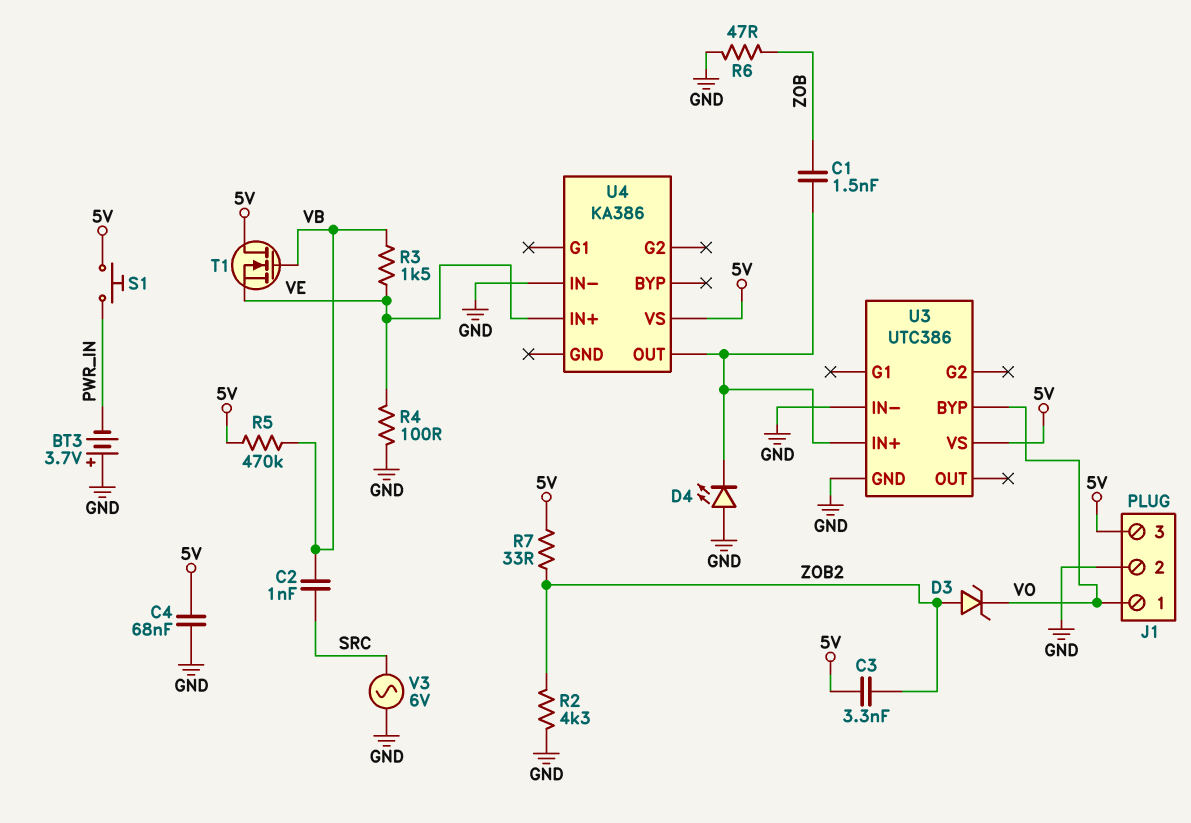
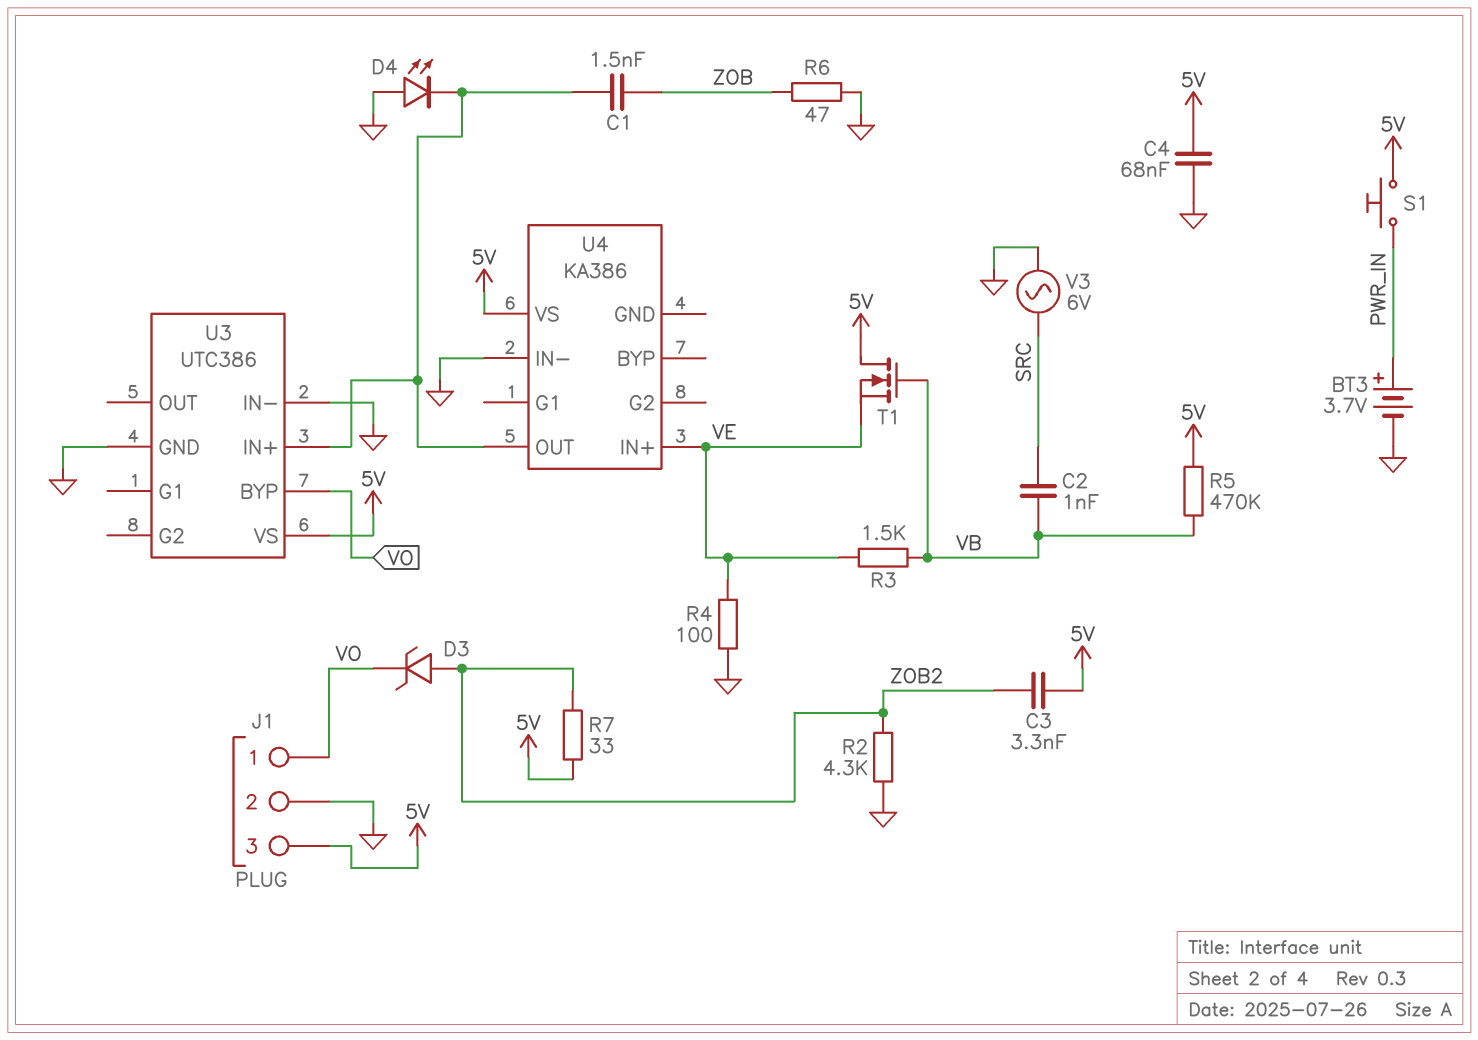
BT3: 3.7V (plus GND, minus PWR_IN) -> 3.7V (plus PWR_IN, minus GND)

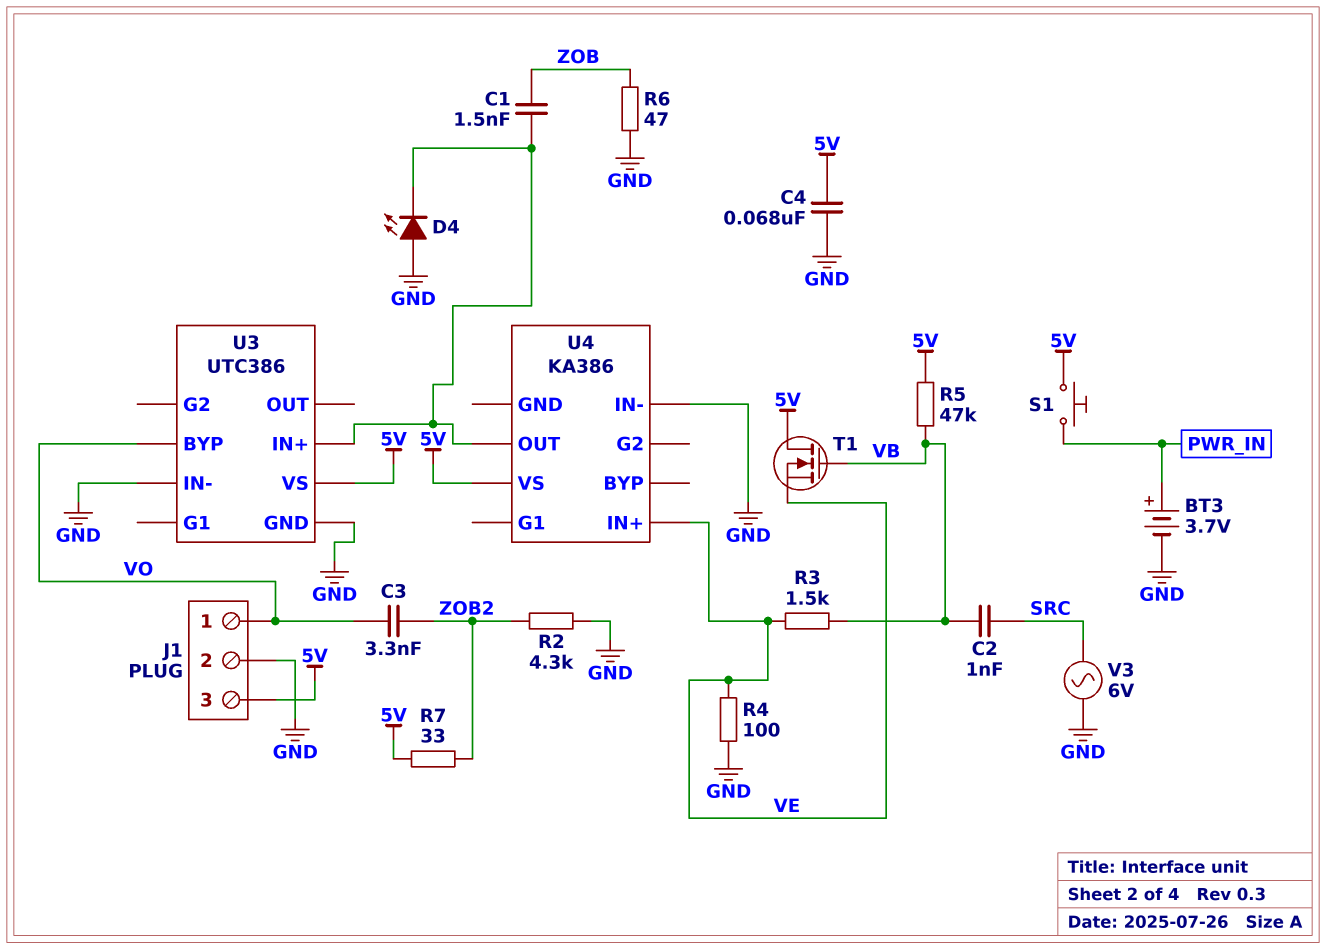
C3: 3.3nF (5V, ZOB2) -> 3.3nF (VO, ZOB2)
D3: zener (A ZOB2, K VO) -> none
R5: 470k (5V, VB) -> 47k (5V, VB)

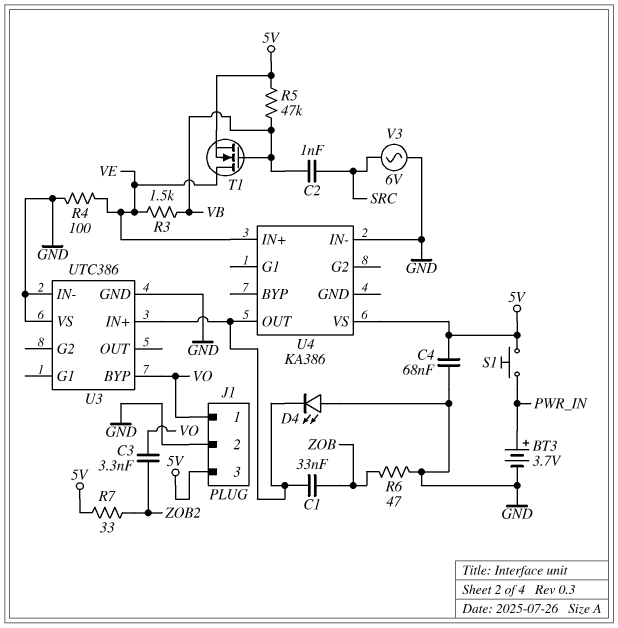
C1: 1.5nF (U3/IN+, ZOB) -> 33nF (U3/IN+, ZOB)
R2: 4.3k (GND, ZOB2) -> none
T1: NMOS (G VB, D 5V, S VE) -> NMOS (G VB, D VE, S 5V)
U3 pin VS: 5V -> GND

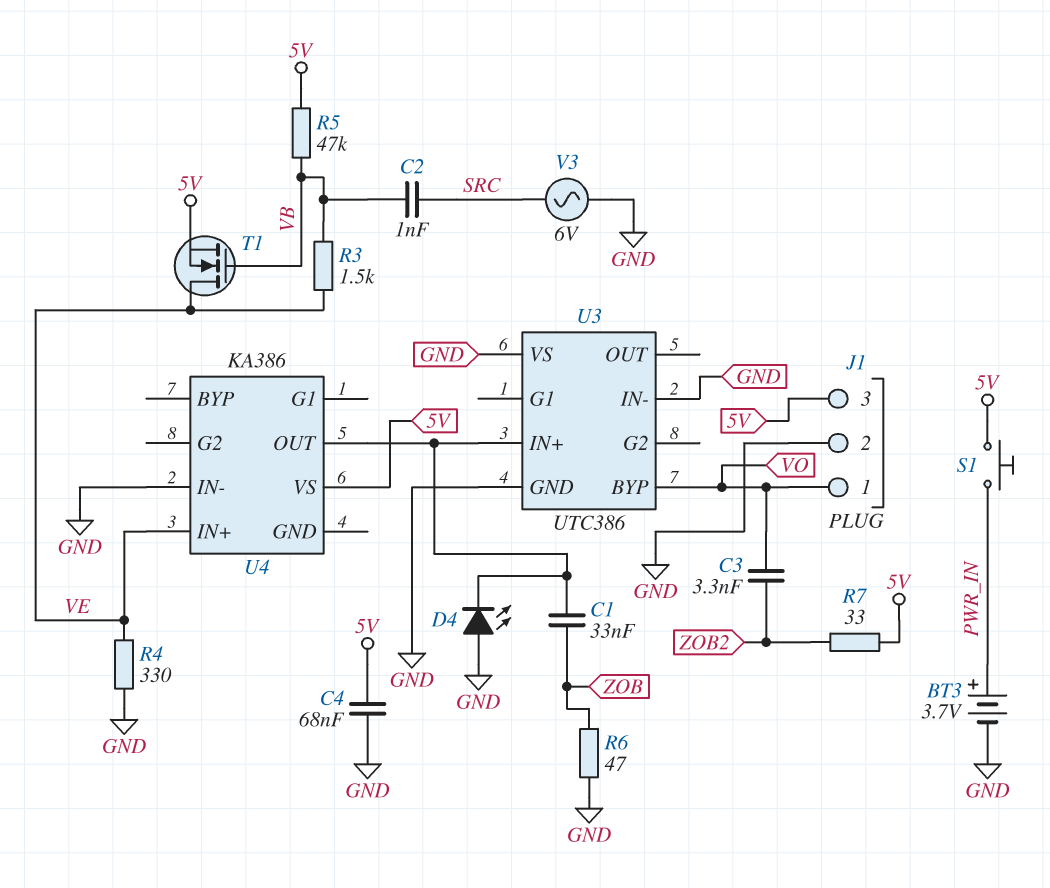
R4: 100 (GND, VE) -> 330 (GND, VE)

